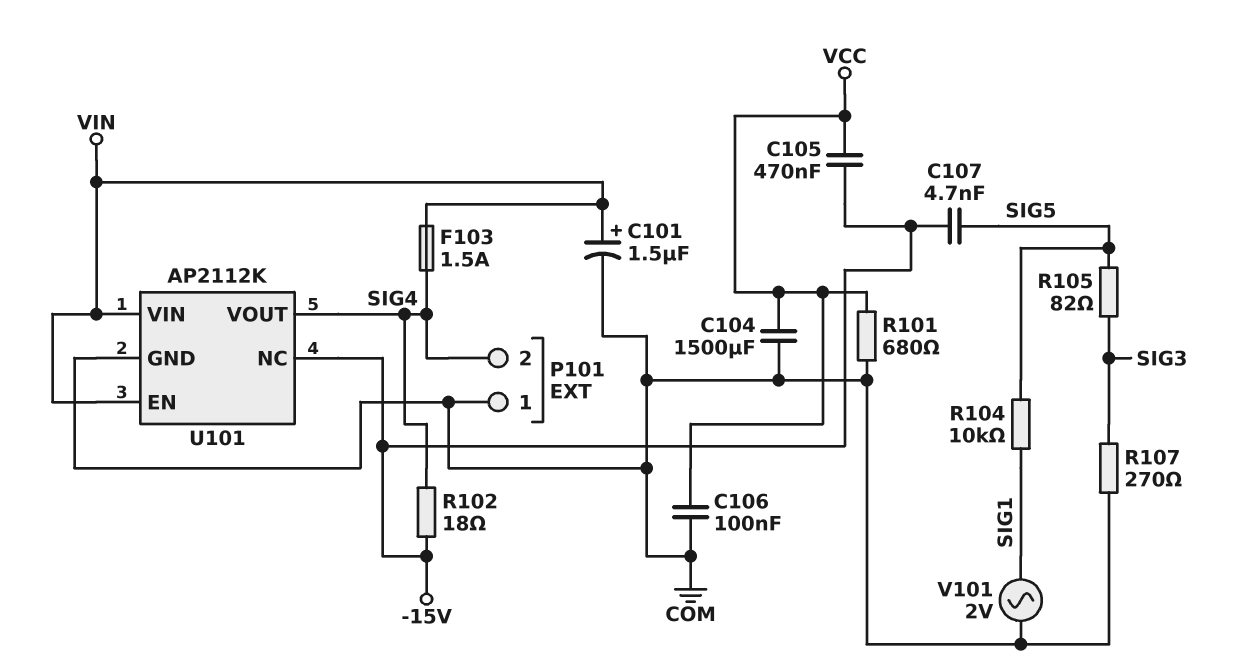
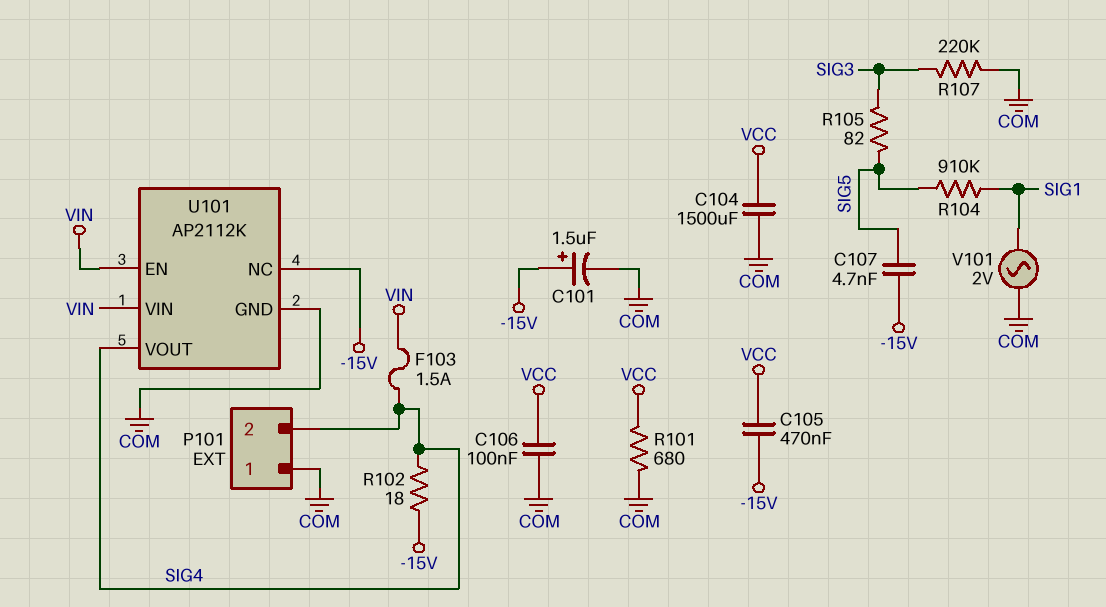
C101: 1.5uF (plus VIN, minus COM) -> 1.5uF (plus -15V, minus COM)
R104: 10k (SIG1, SIG5) -> 910k (SIG1, SIG5)
R107: 270 (COM, SIG3) -> 220k (COM, SIG3)

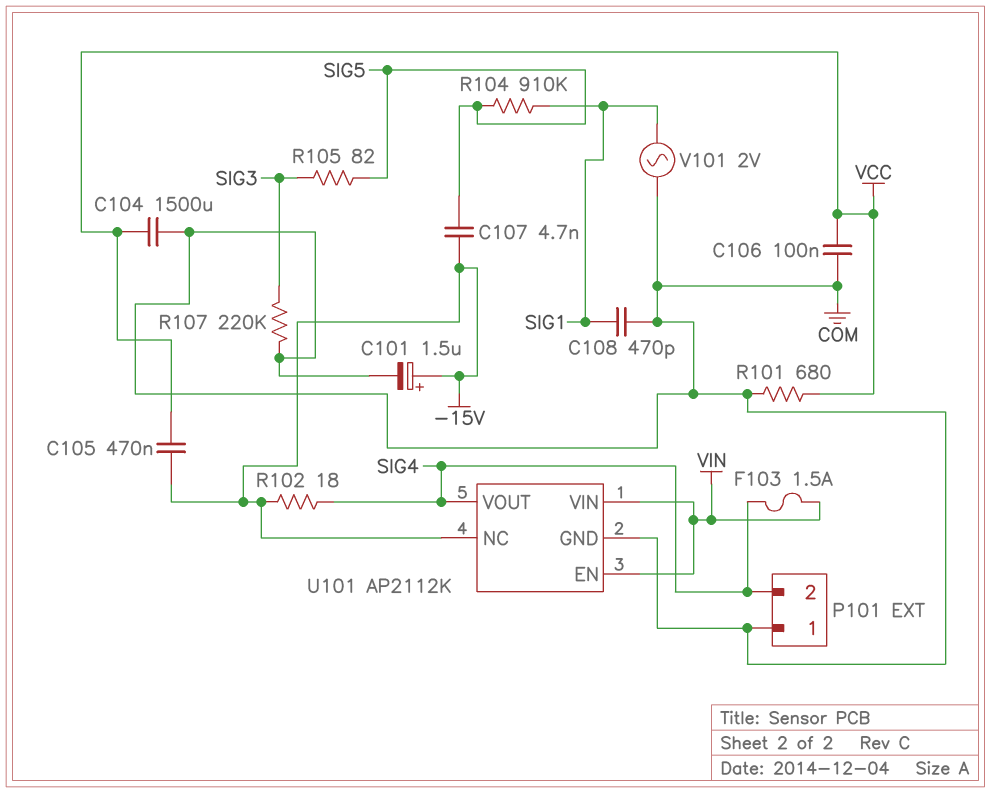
C108: none -> 470pF (COM, SIG1)

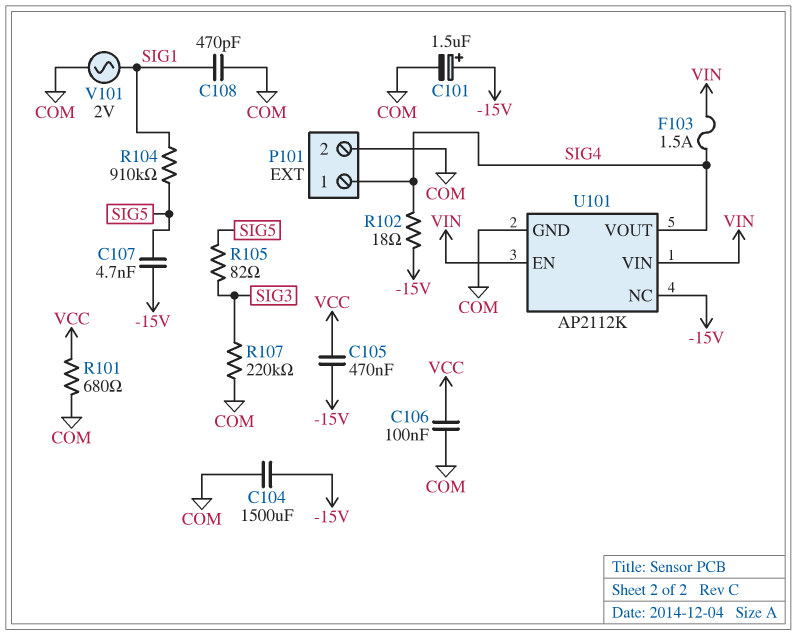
C104: 1500uF (COM, VCC) -> 1500uF (-15V, COM)
P101 pin 1: COM -> SIG4
P101 pin 2: SIG4 -> COM

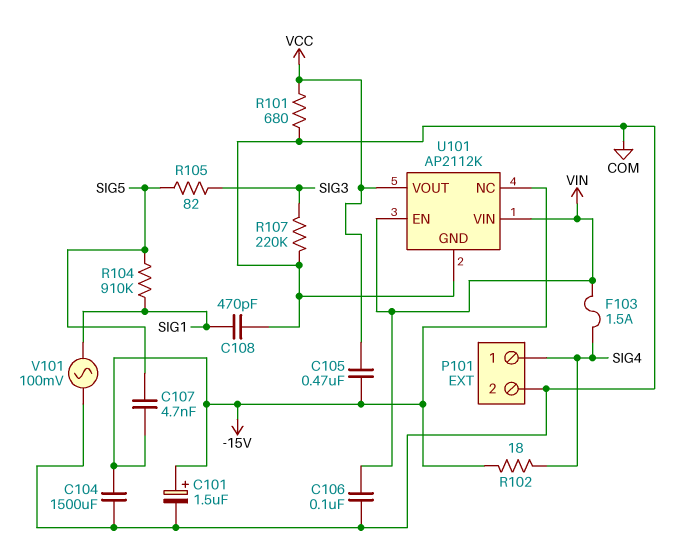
C106: 100nF (COM, VCC) -> 100nF (COM, VIN)
U101 pin VOUT: SIG4 -> VCC
V101: AC 2V (COM, SIG1) -> AC 100mV (COM, SIG1)

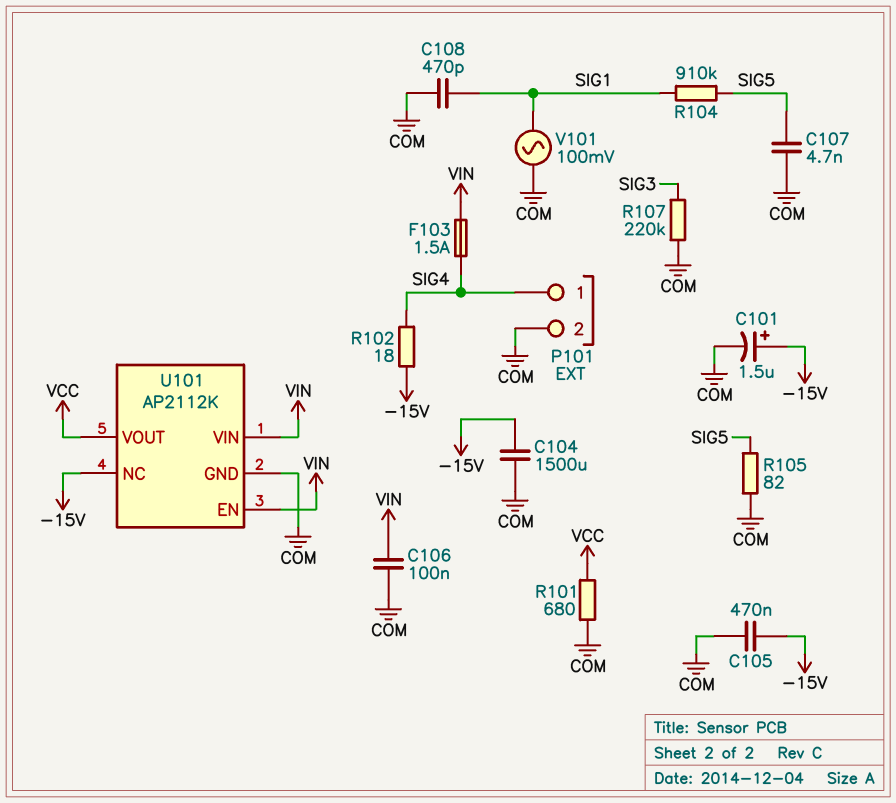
C105: 470nF (-15V, VCC) -> 470nF (-15V, COM)
C107: 4.7nF (-15V, SIG5) -> 4.7nF (COM, SIG5)
R105: 82 (SIG3, SIG5) -> 82 (COM, SIG5)

